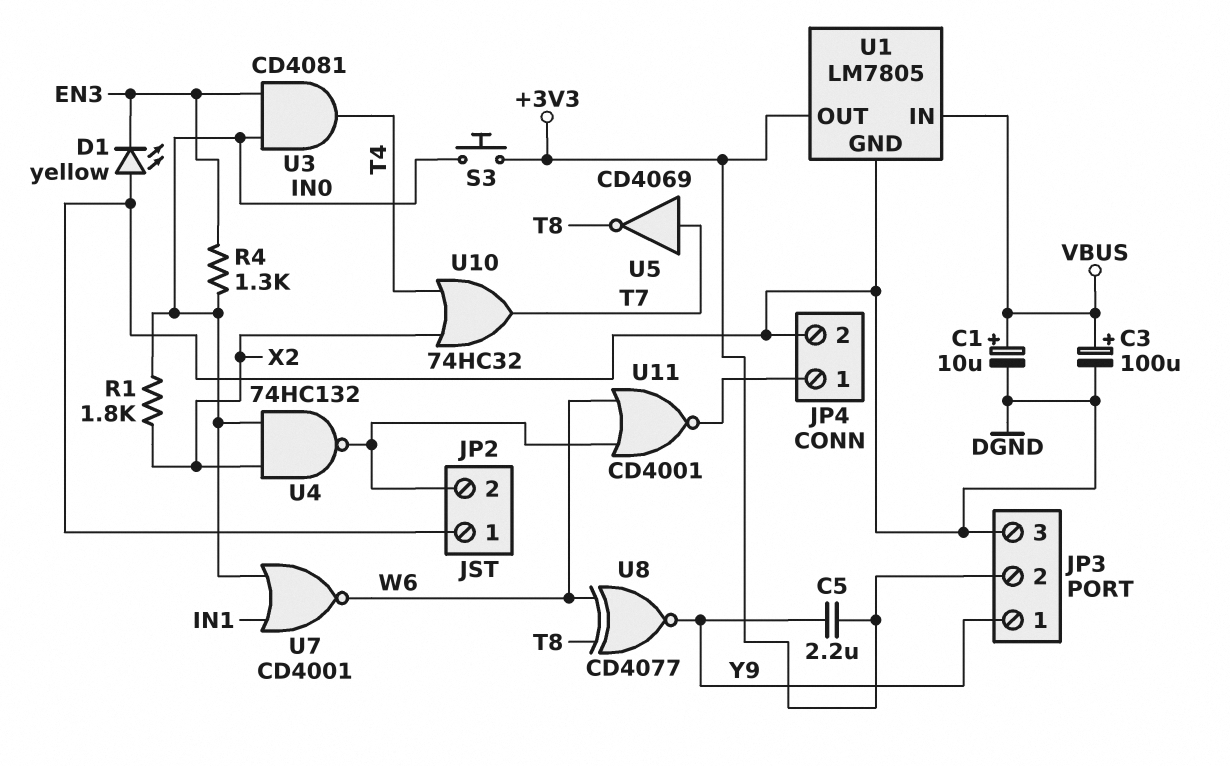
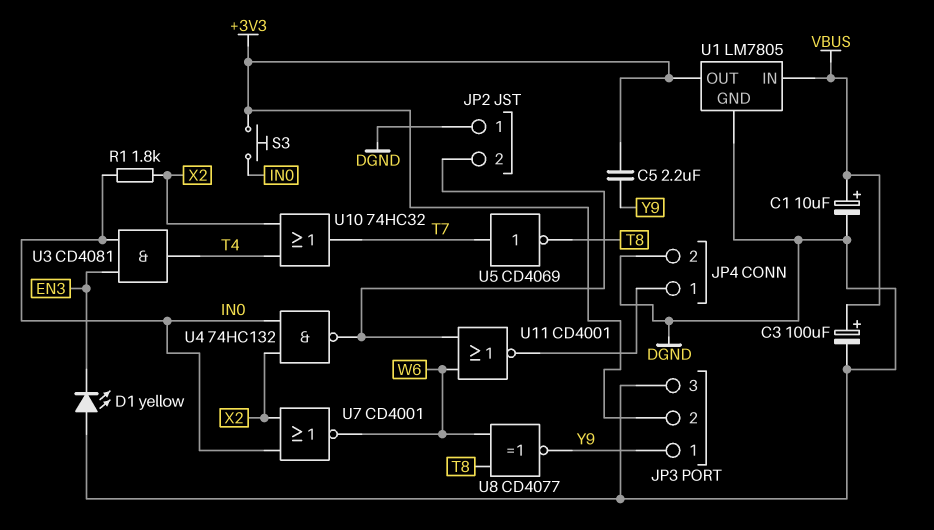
R4: 1.3k (EN3, IN0) -> none
U7: NOR CD4001 (in IN0, in IN1, out W6) -> NOR CD4001 (in IN0, in X2, out W6)

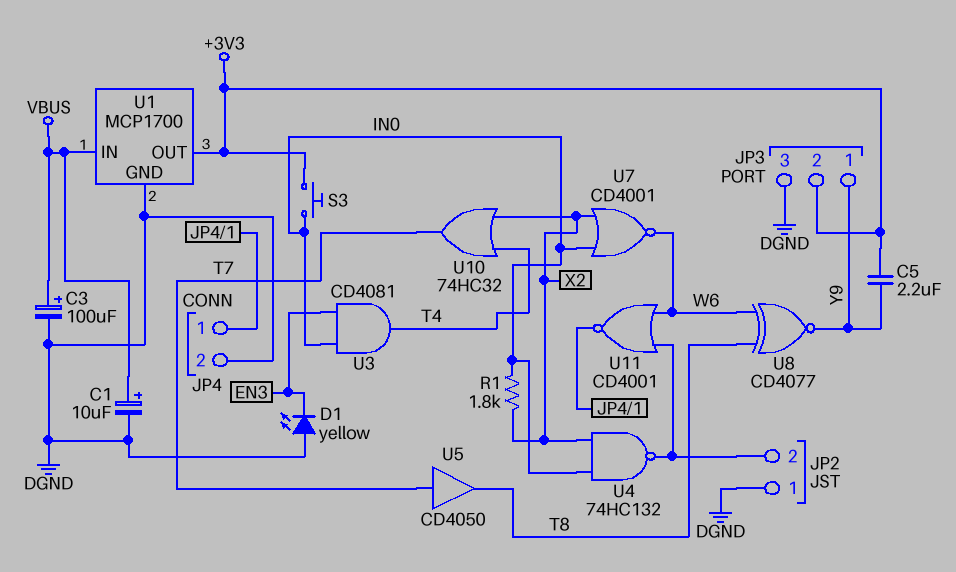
U1: LM7805 -> MCP1700
U5: NOT CD4069 (in T7, out T8) -> buffer CD4050 (in T7, out T8)

